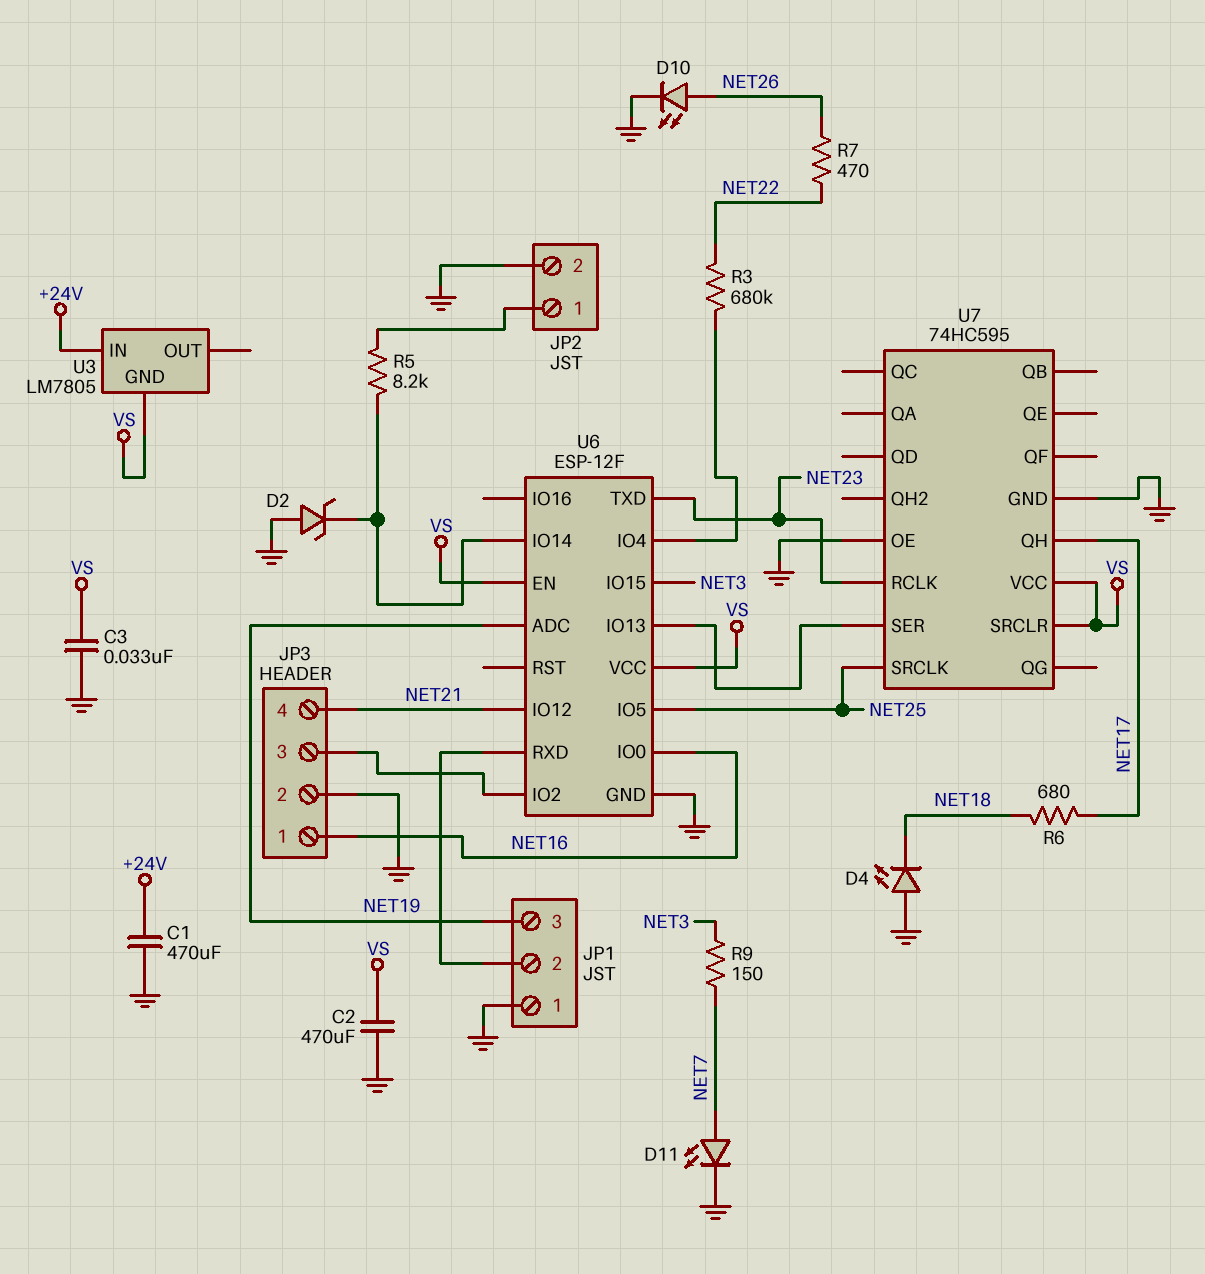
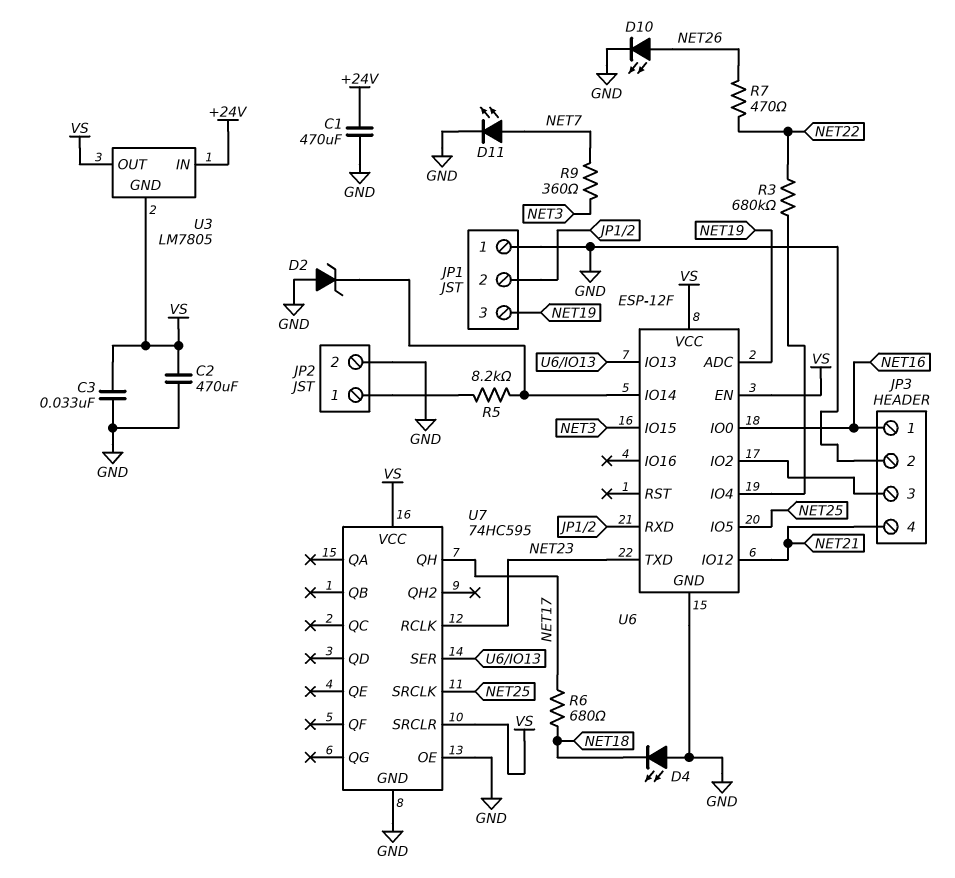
R9: 150 (NET3, NET7) -> 360 (NET3, NET7)
U3 pin OUT: none -> VS

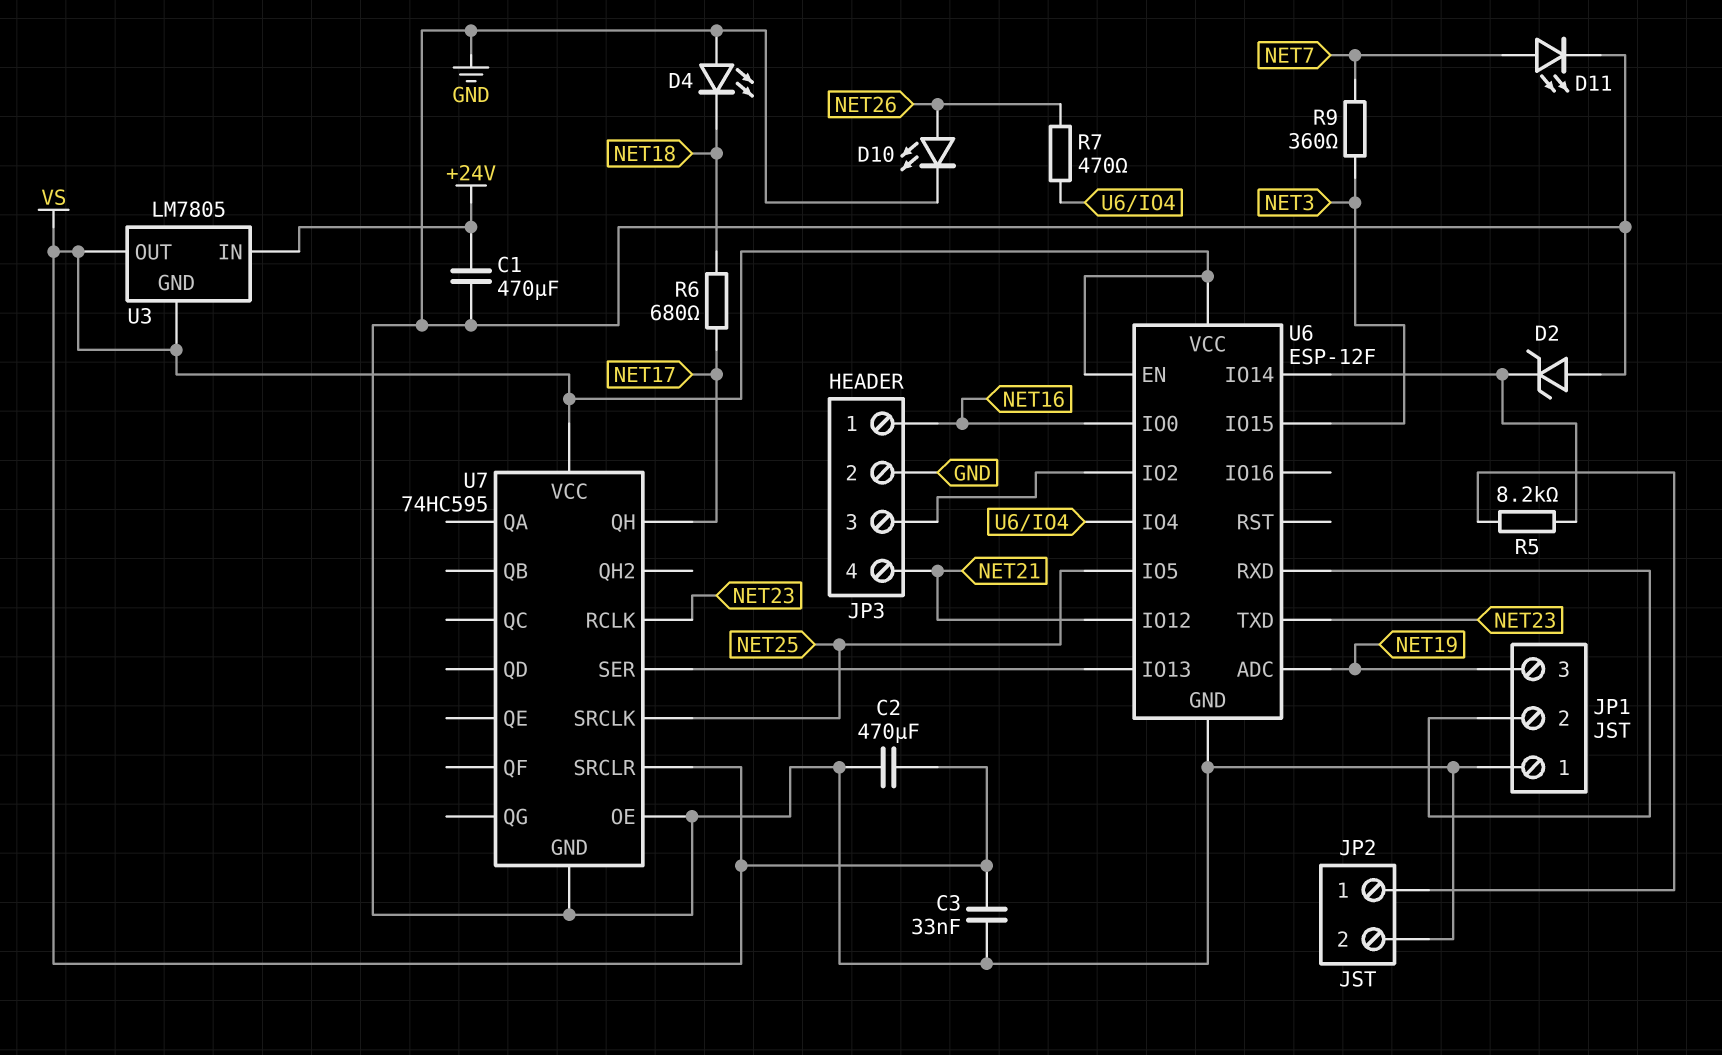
R3: 680k (NET22, U6/IO4) -> none
R7: 470 (NET22, NET26) -> 470 (NET26, U6/IO4)

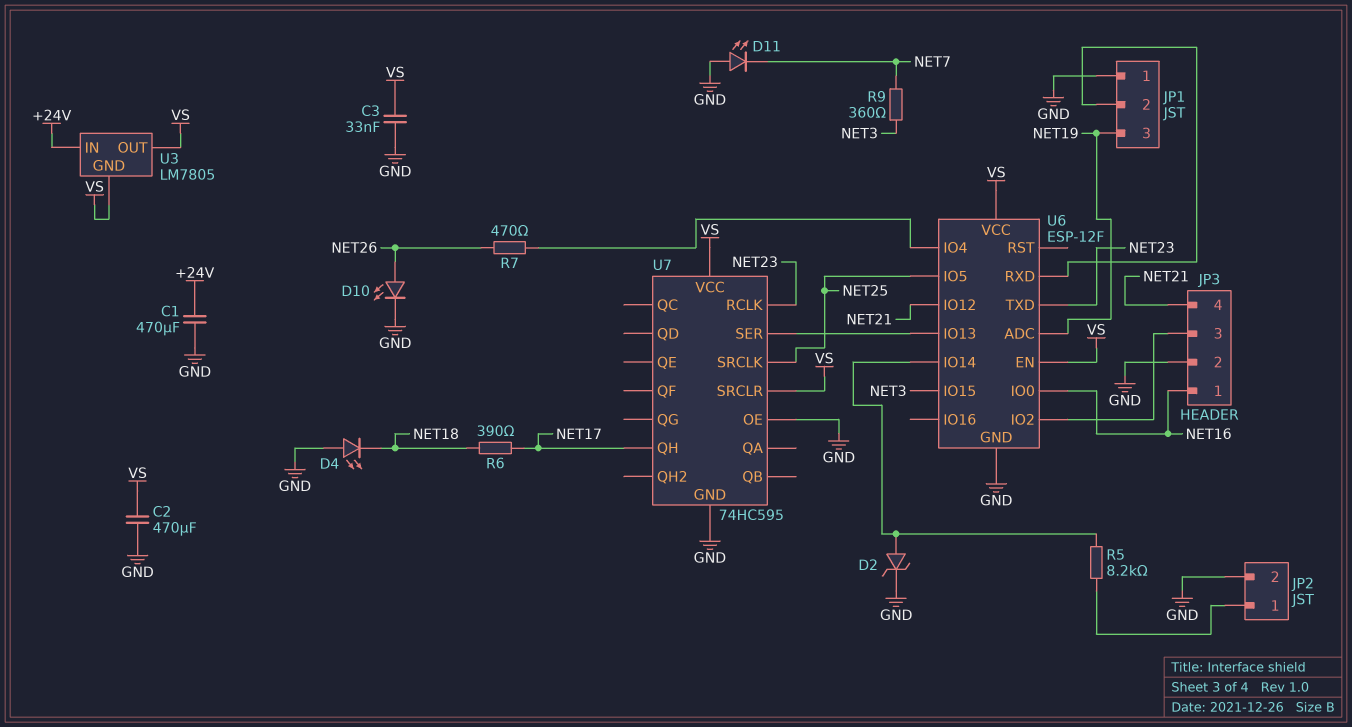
D2: zener (A GND, K U6/IO14) -> zener (A U6/IO14, K GND)
D11: LED (A NET7, K GND) -> LED (A GND, K NET7)
R6: 680 (NET17, NET18) -> 390 (NET17, NET18)

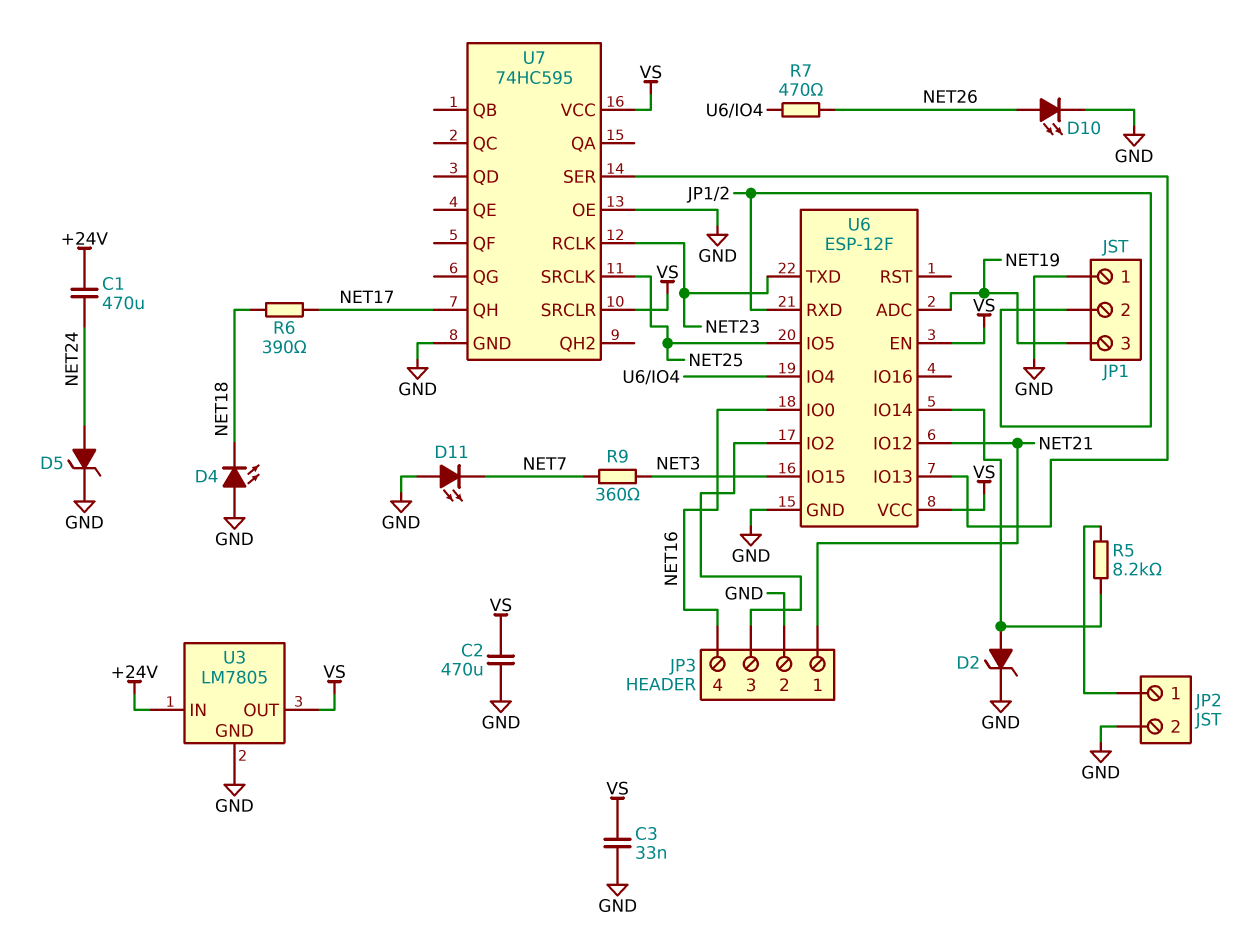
C1: 470uF (+24V, GND) -> 470uF (+24V, NET24)
D5: none -> zener (A NET24, K GND)
JP3 pin 1: NET16 -> NET21
JP3 pin 4: NET21 -> NET16
U3 pin GND: VS -> GND

